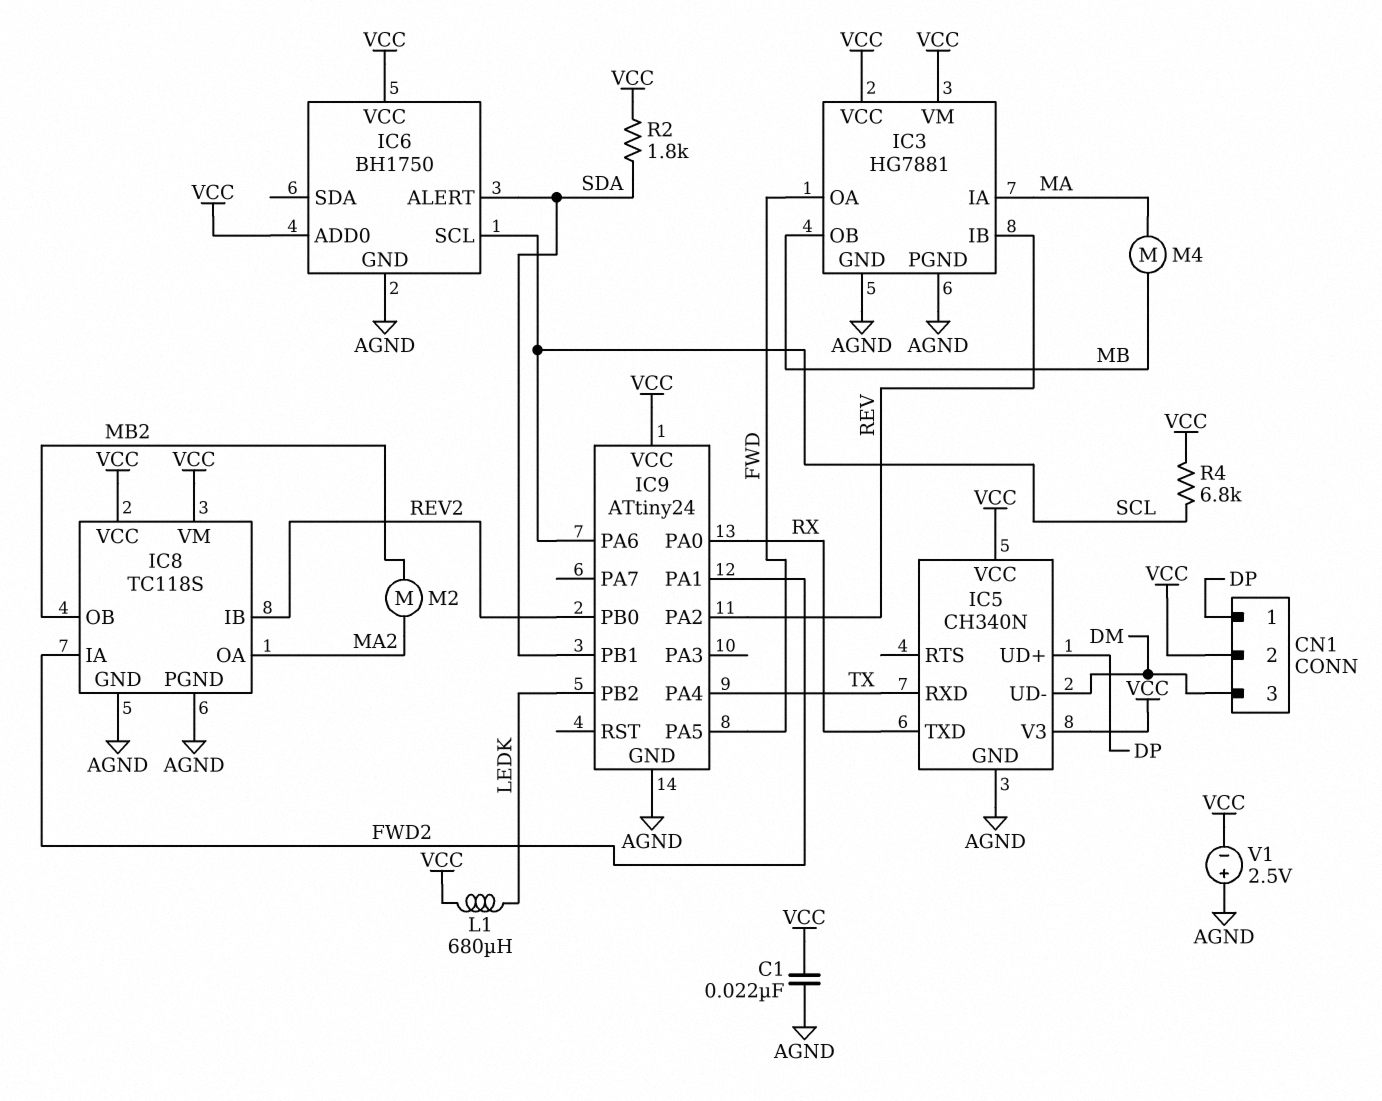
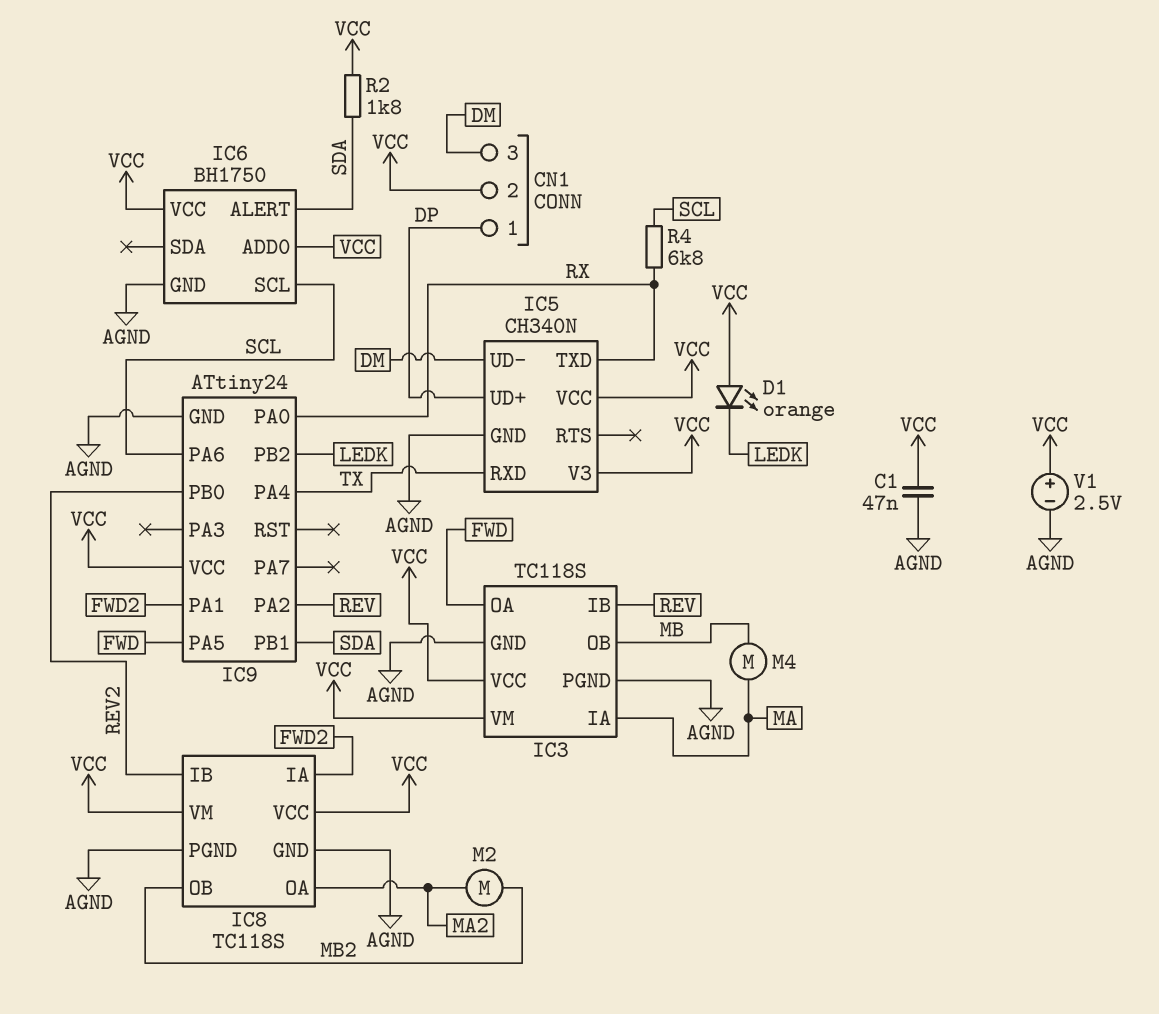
C1: 22nF (AGND, VCC) -> 47nF (AGND, VCC)
D1: none -> LED orange (A VCC, K LEDK)
IC3: HG7881 -> TC118S
L1: 680uH (LEDK, VCC) -> none
R4: 6.8k (SCL, VCC) -> 6.8k (RX, SCL)
V1: 2.5V (plus AGND, minus VCC) -> 2.5V (plus VCC, minus AGND)

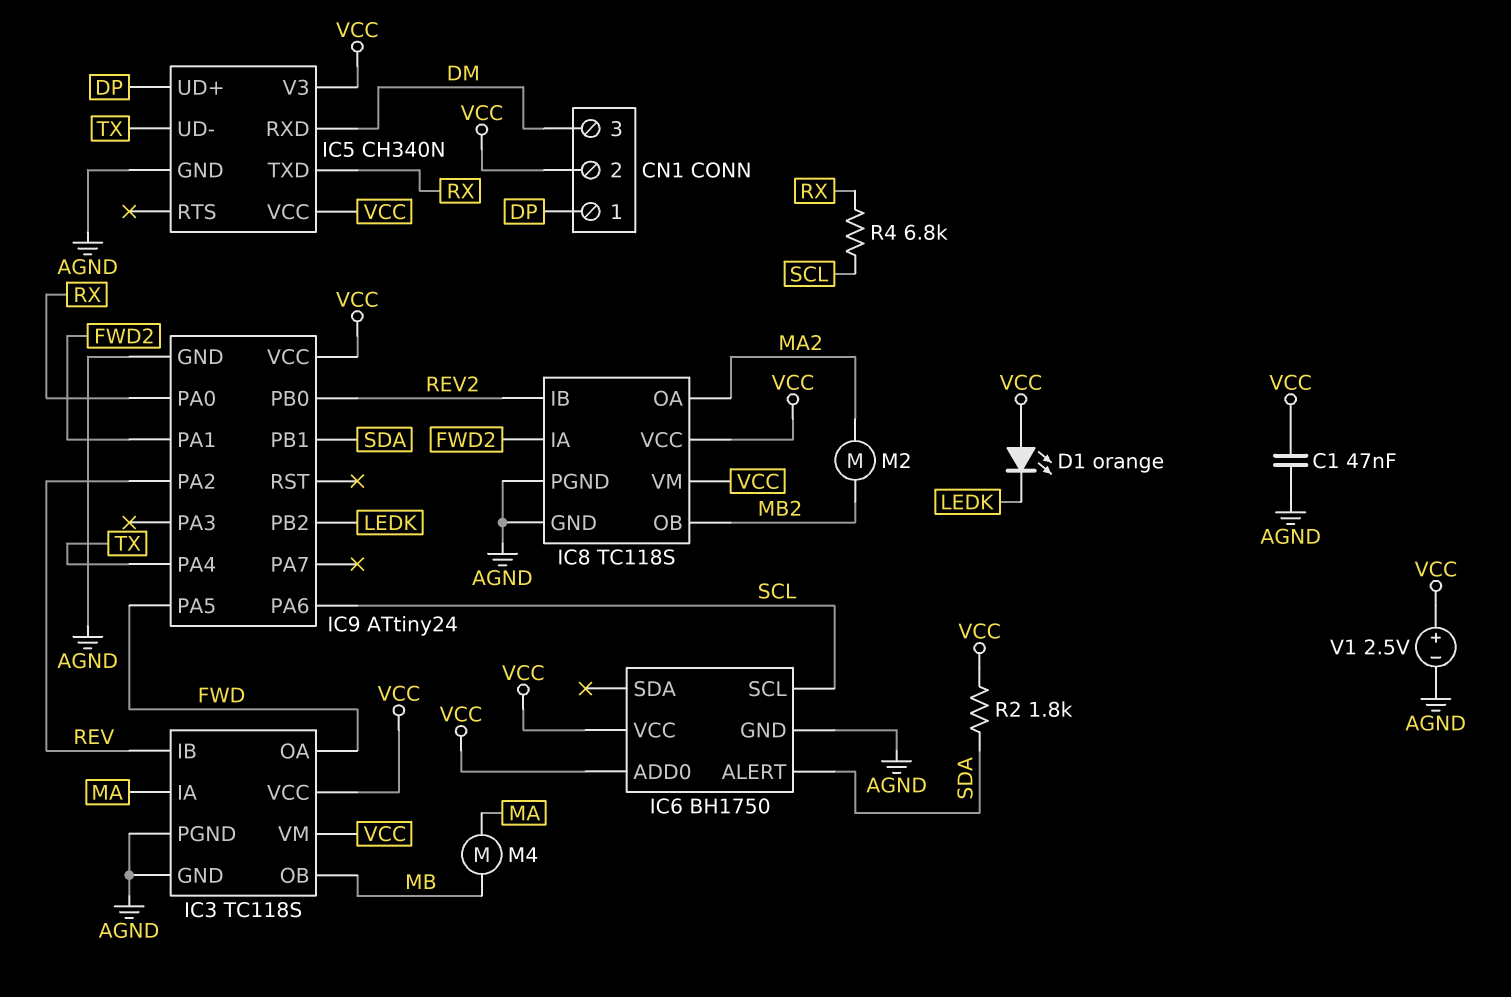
IC5 pin RXD: TX -> DM
IC5 pin UD-: DM -> TX

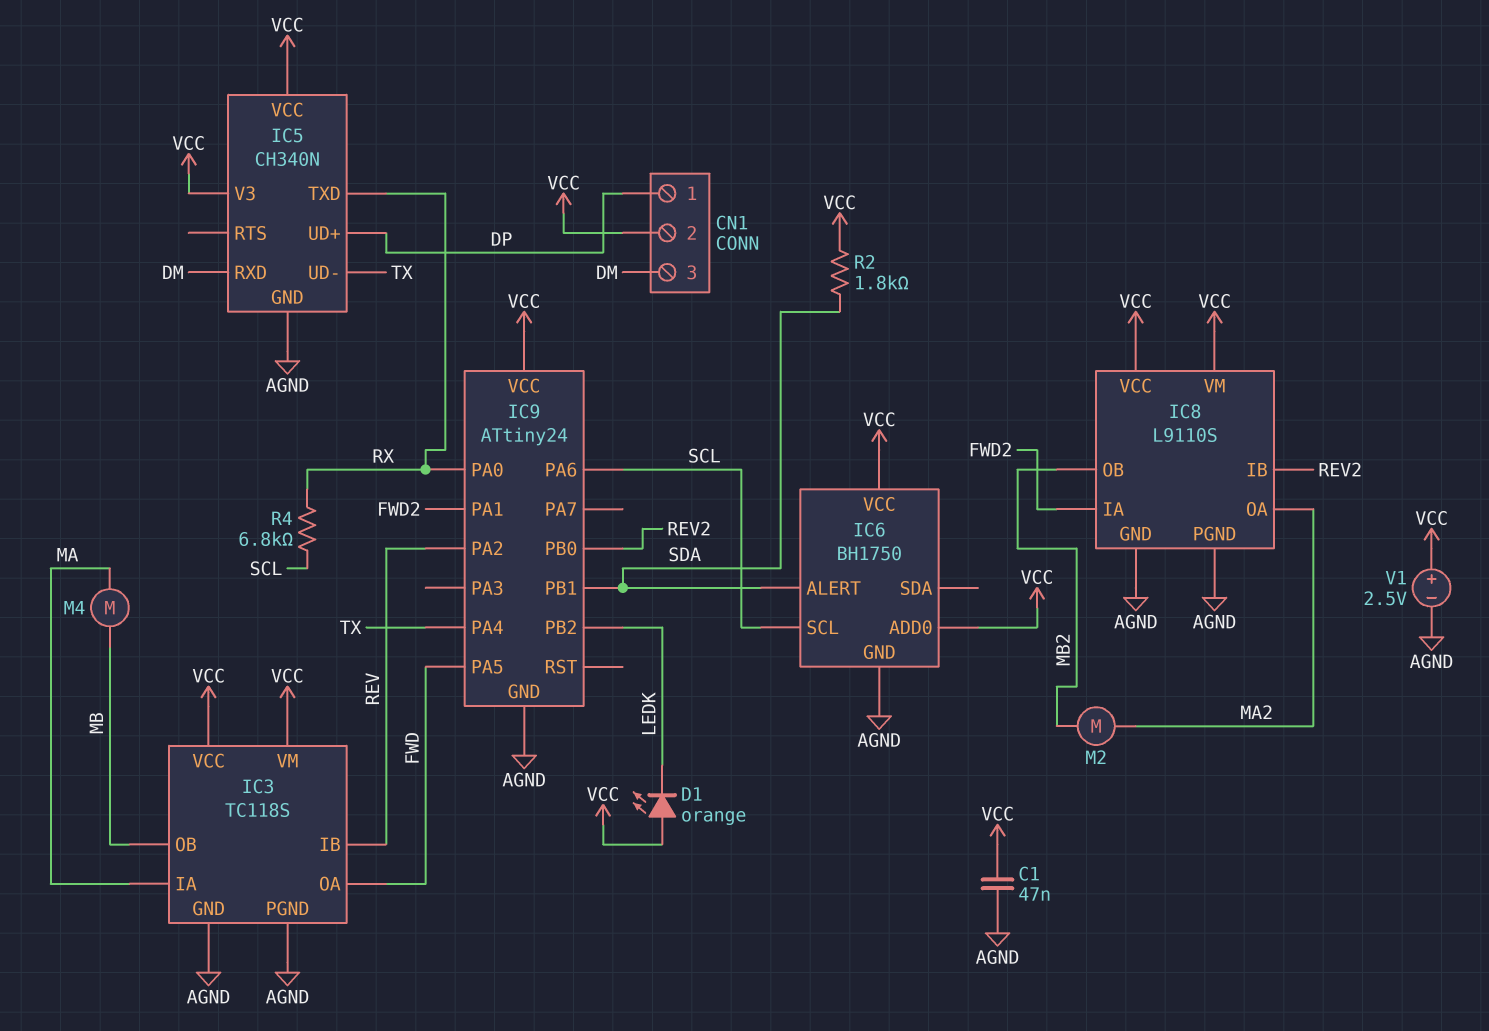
IC8: TC118S -> L9110S

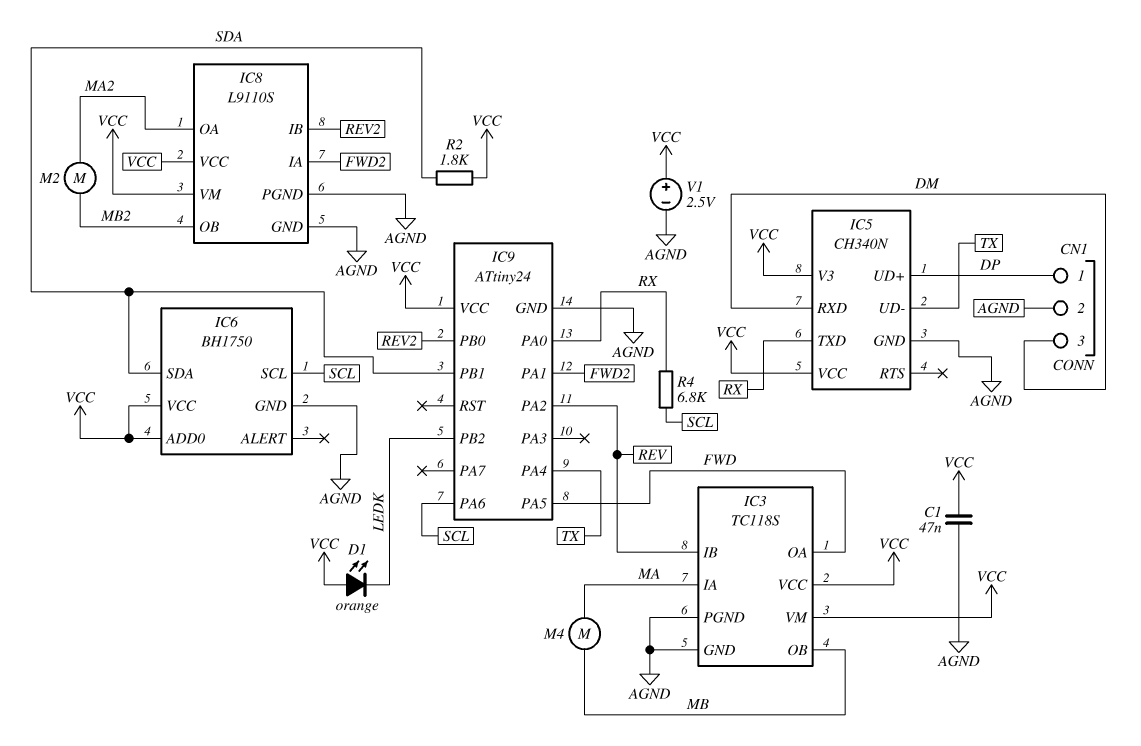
CN1 pin 2: VCC -> AGND
IC6 pin ALERT: SDA -> none
IC6 pin SDA: none -> SDA

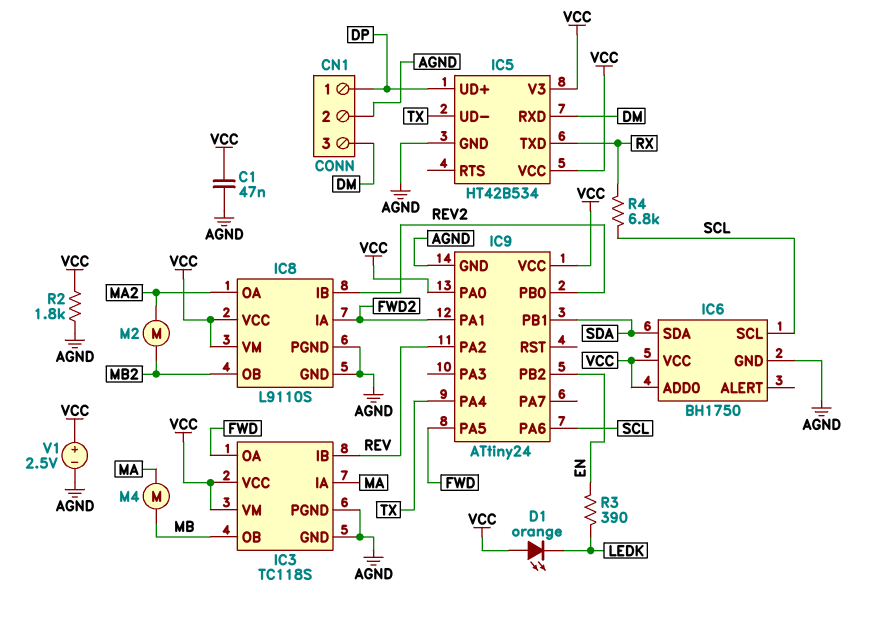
IC5: CH340N -> HT42B534
IC9 pin PA0: RX -> VCC
IC9 pin PB2: LEDK -> EN
R2: 1.8k (SDA, VCC) -> 1.8k (AGND, VCC)
R3: none -> 390 (EN, LEDK)

